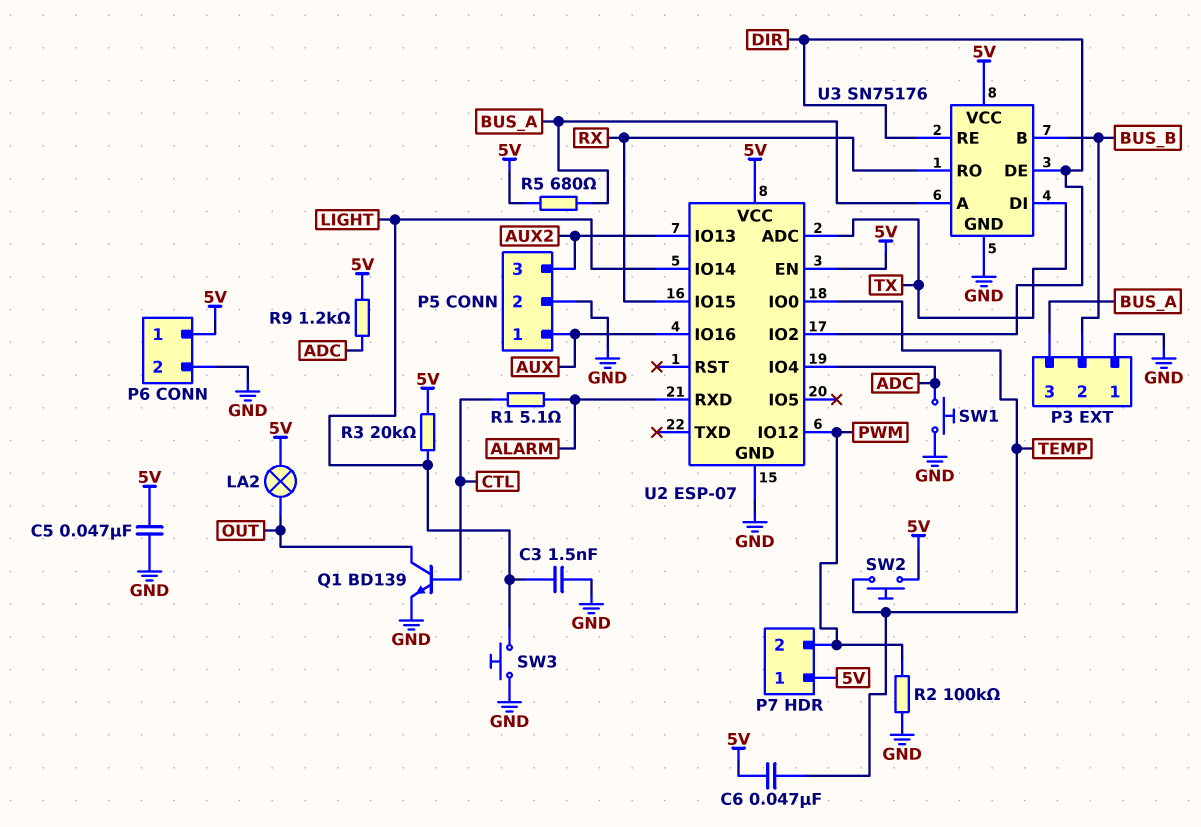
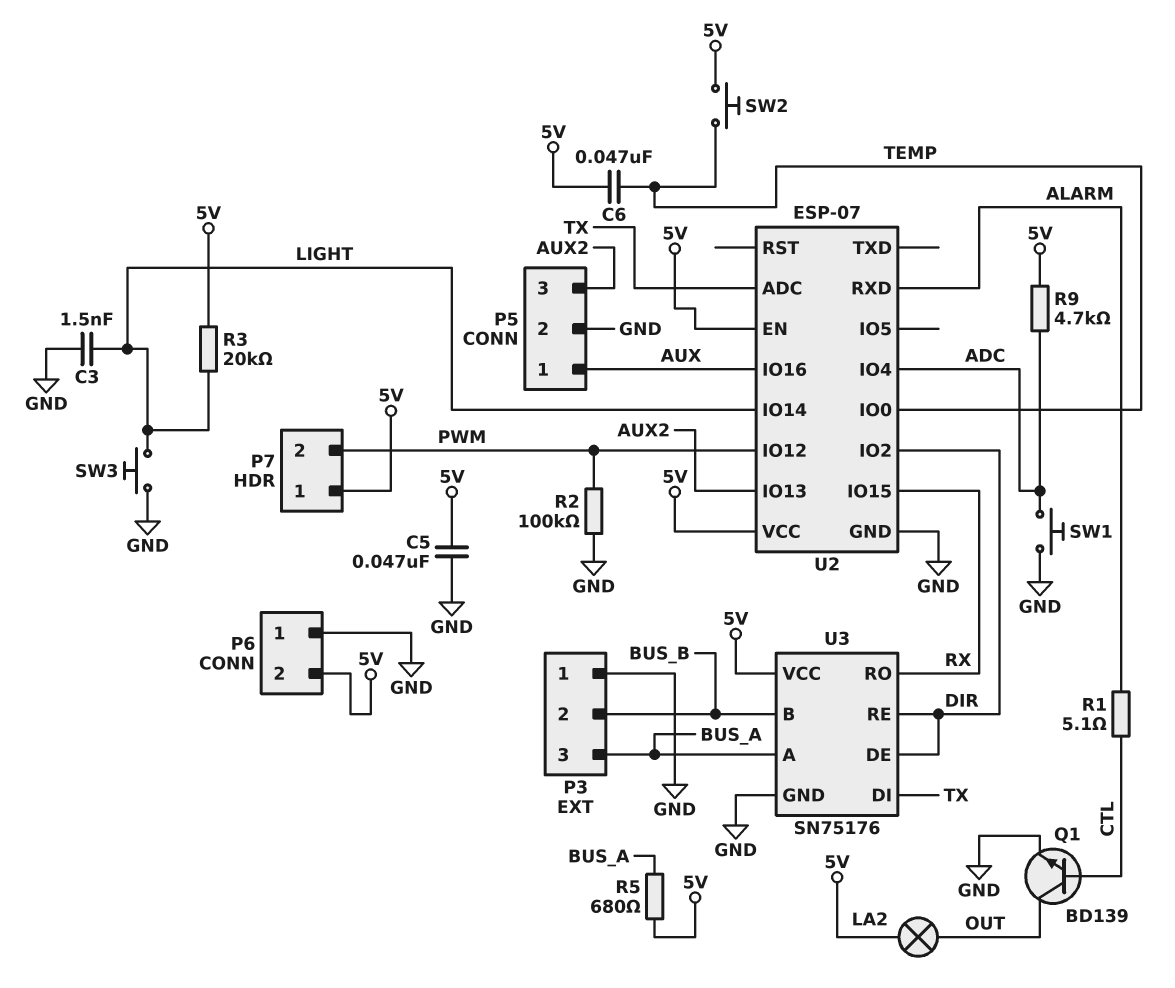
P6 pin 1: 5V -> GND
P6 pin 2: GND -> 5V
R9: 1.2k (5V, ADC) -> 4.7k (5V, ADC)

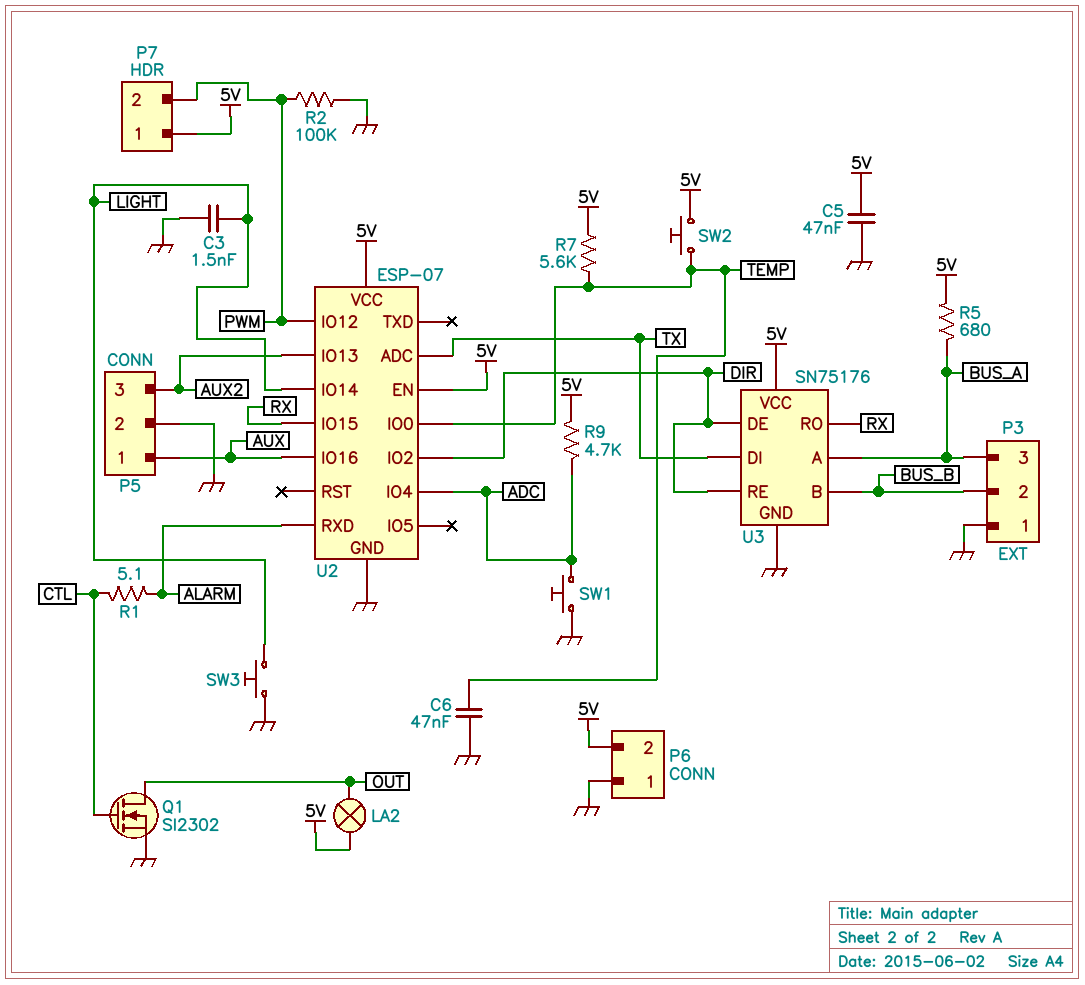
C6: 47nF (5V, TEMP) -> 47nF (GND, TEMP)
Q1: NPN BD139 (B CTL, C OUT, E GND) -> NMOS SI2302 (G CTL, D OUT, S GND)
R3: 20k (5V, LIGHT) -> none
R7: none -> 5.6k (5V, TEMP)

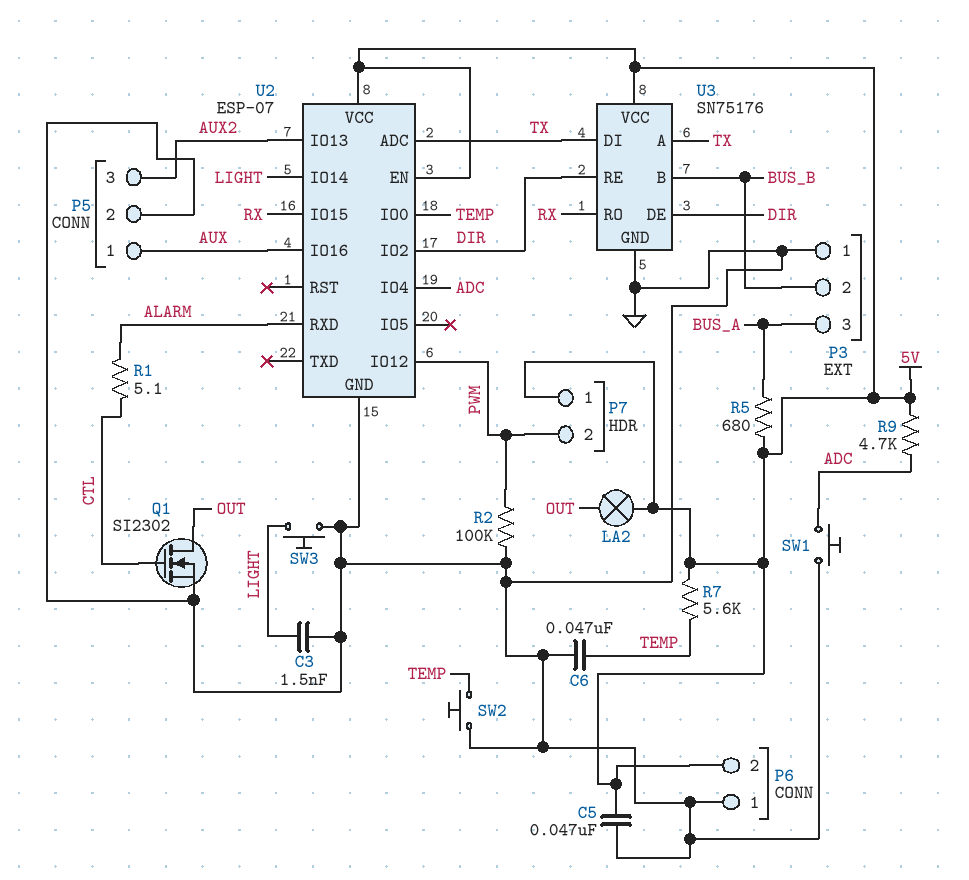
SW2: button (5V, TEMP) -> button (GND, TEMP)
U3 pin A: BUS_A -> TX

